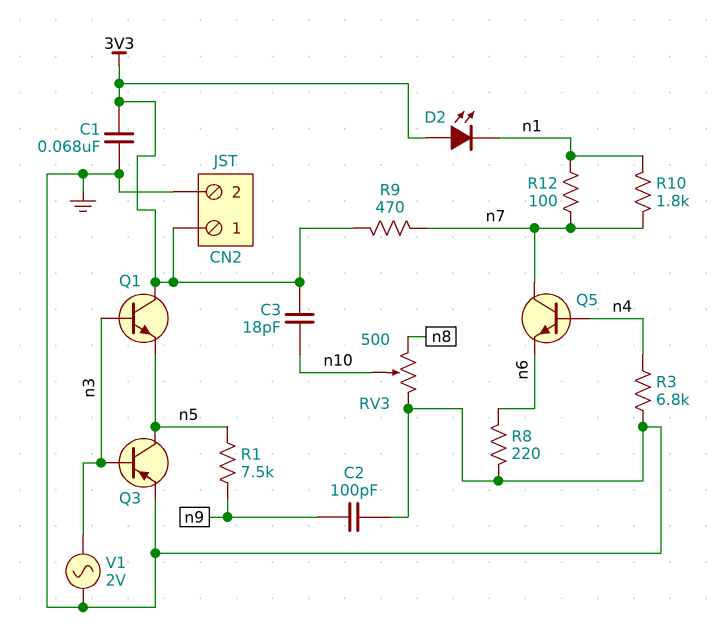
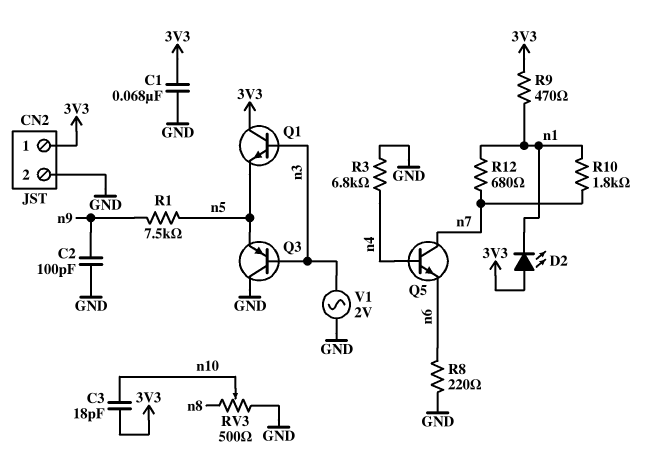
Q3: PNP (B n3, C n5, E GND) -> PNP (B n3, C GND, E n5)
R9: 470 (3V3, n7) -> 470 (3V3, n1)
R12: 100 (n1, n7) -> 680 (n1, n7)

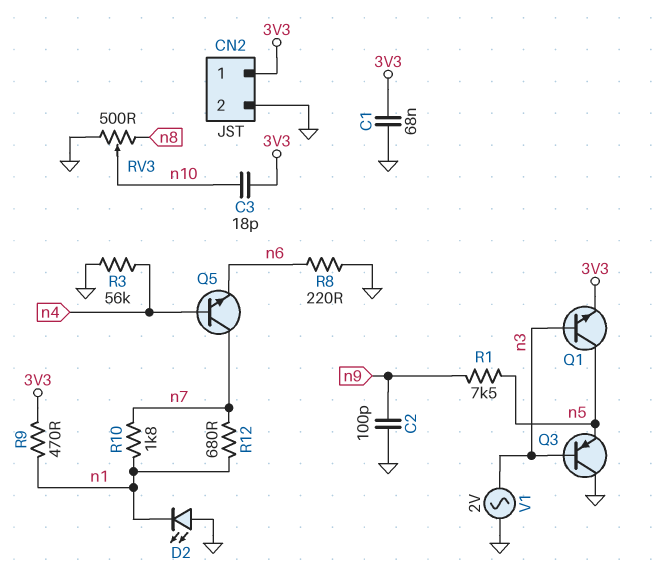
D2: LED (A 3V3, K n1) -> LED (A GND, K n1)
Q1: NPN (B n3, C 3V3, E n5) -> NPN (B n3, C n5, E 3V3)
R3: 6.8k (GND, n4) -> 56k (GND, n4)

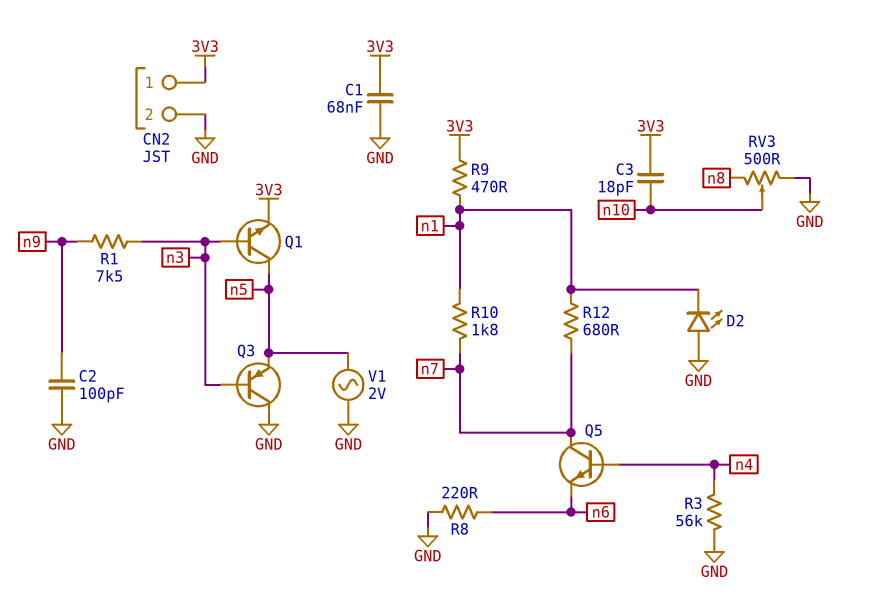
R1: 7.5k (n5, n9) -> 7.5k (n3, n9)
V1: AC 2V (GND, n3) -> AC 2V (GND, n5)

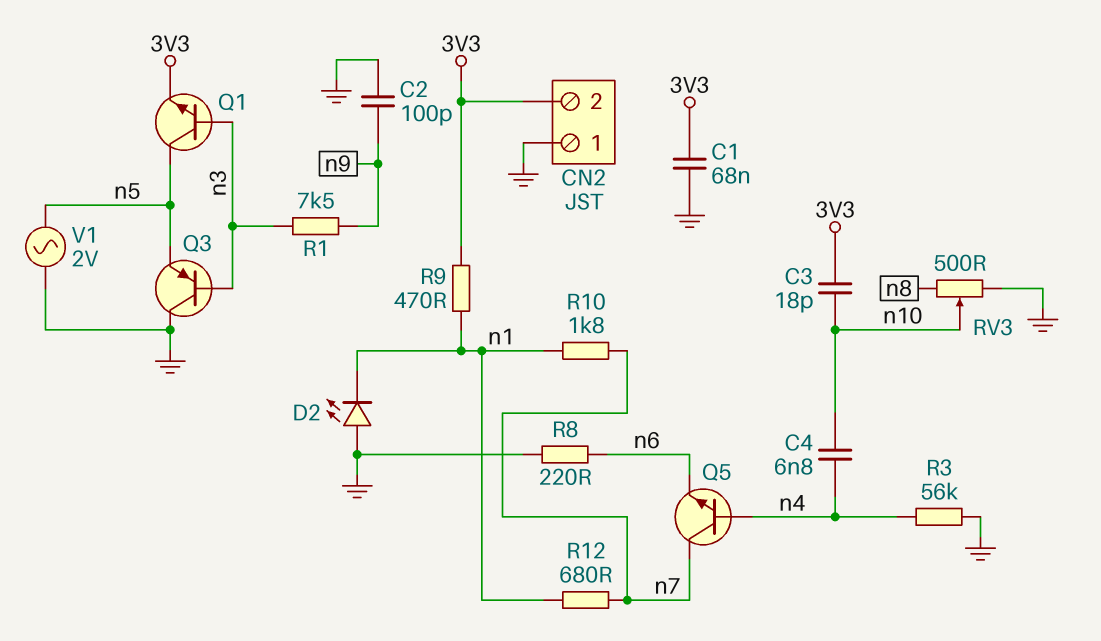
C4: none -> 6.8nF (n4, n10)
CN2 pin 1: 3V3 -> GND
CN2 pin 2: GND -> 3V3

